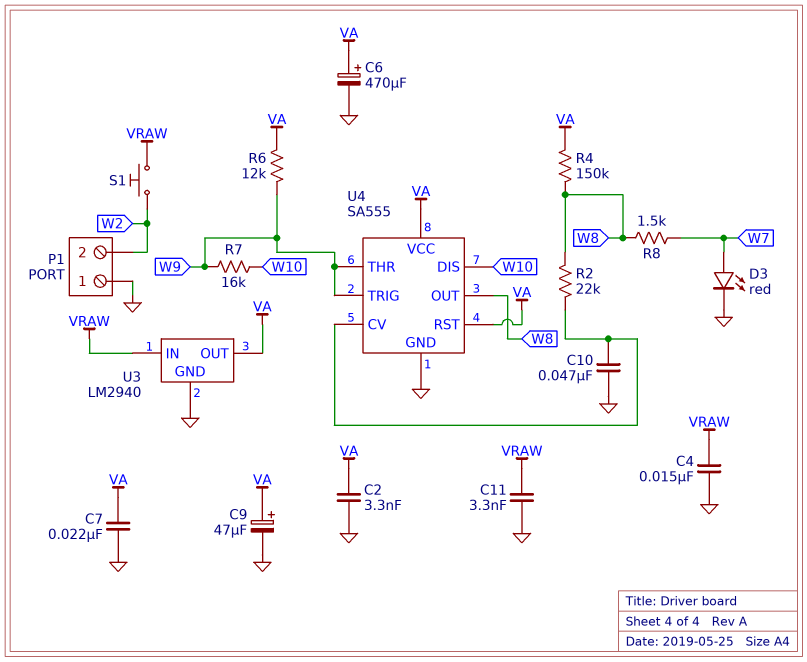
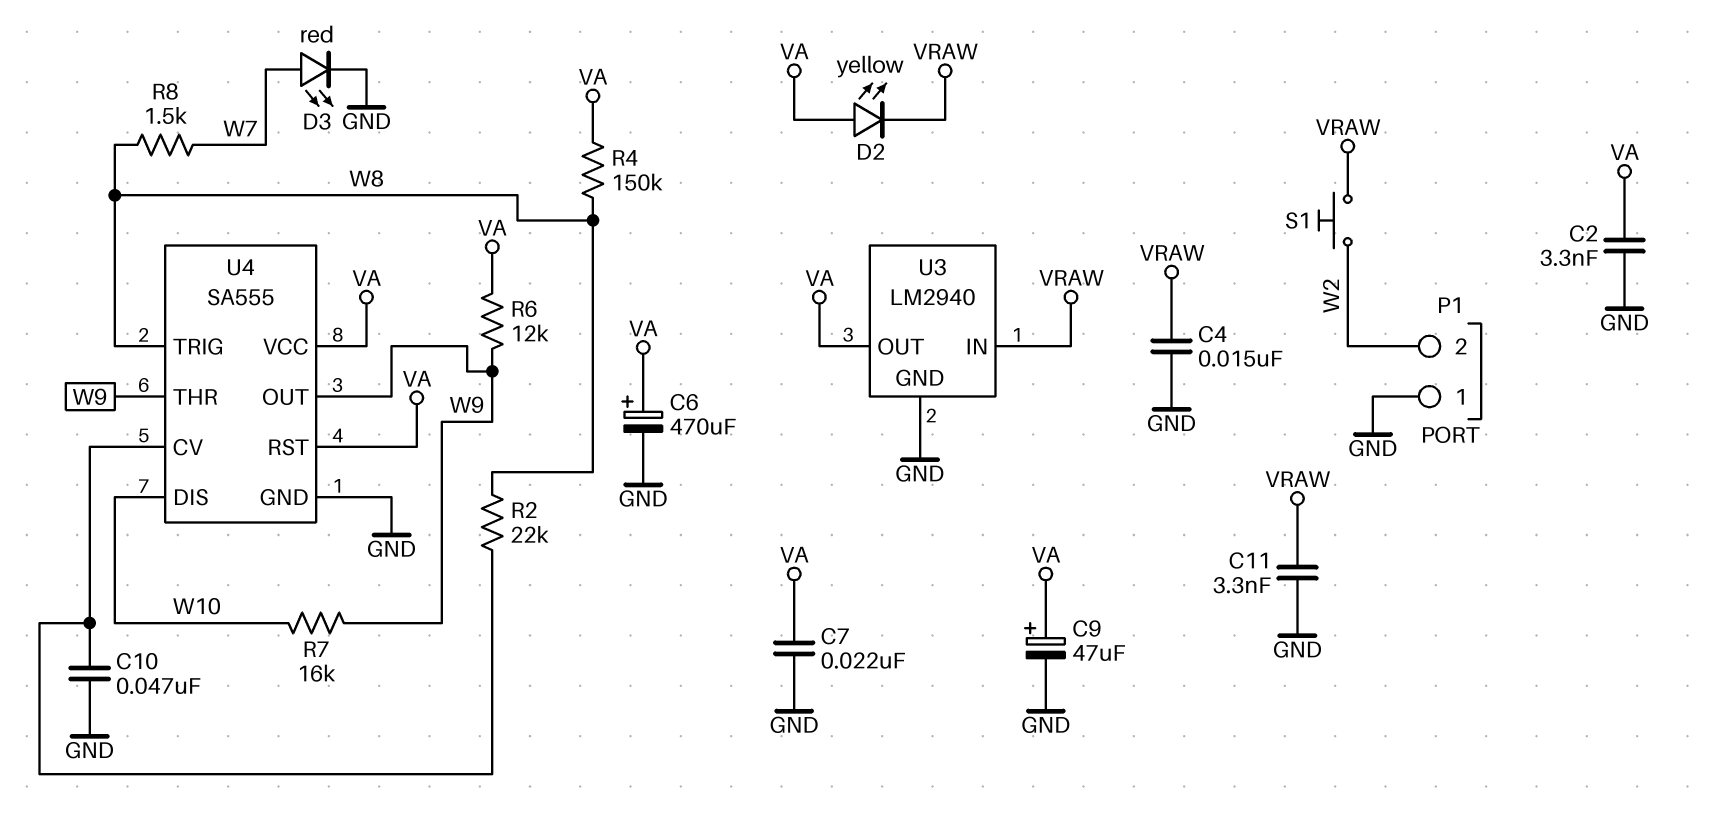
D2: none -> LED yellow (A VA, K VRAW)
U4 pin OUT: W8 -> W9
U4 pin TRIG: W9 -> W8

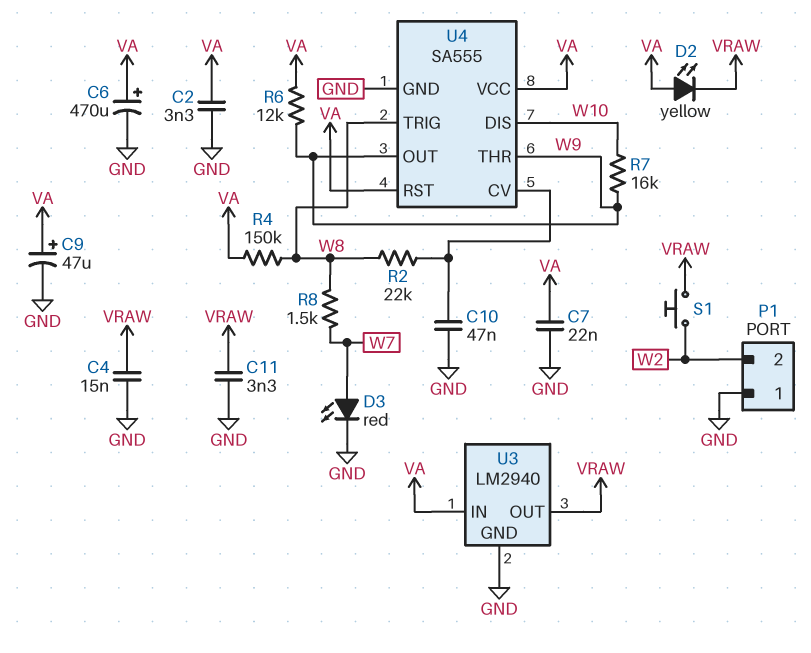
U3 pin IN: VRAW -> VA
U3 pin OUT: VA -> VRAW

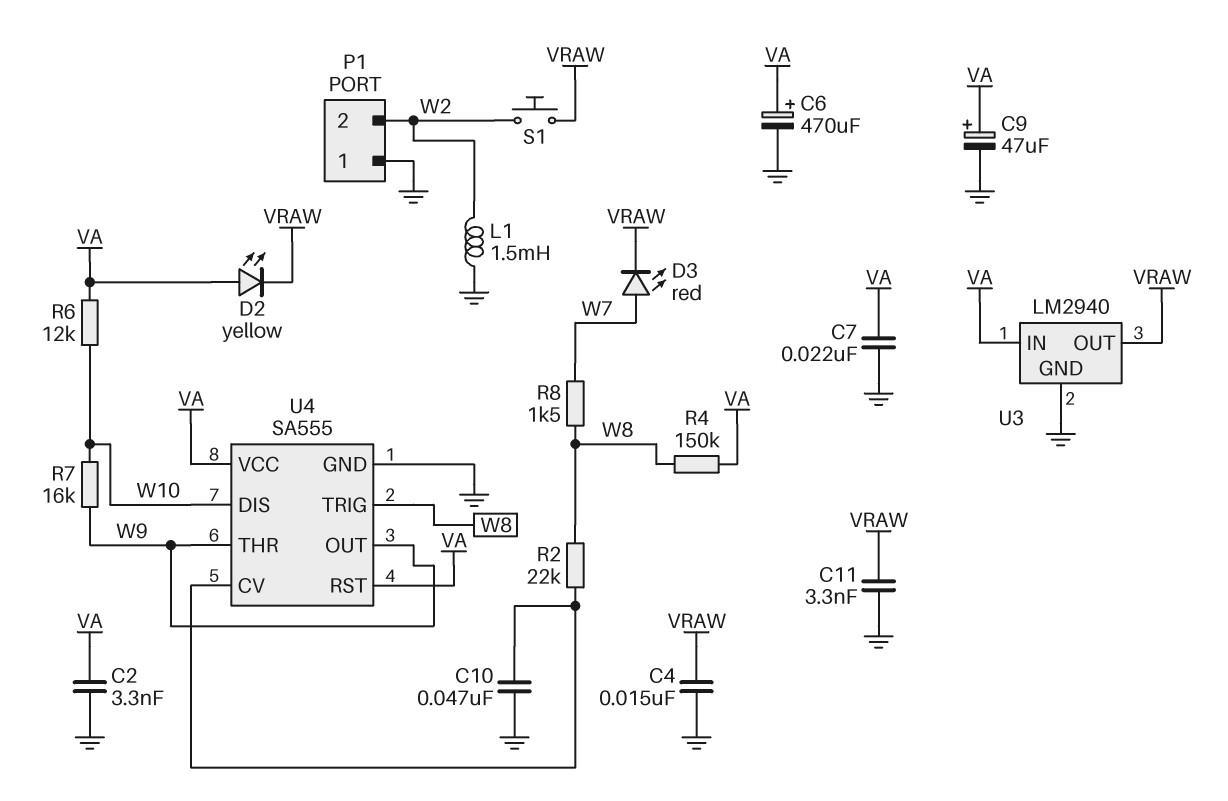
D3: LED red (A W7, K GND) -> LED red (A W7, K VRAW)
L1: none -> 1.5mH (GND, W2)
R6: 12k (VA, W9) -> 12k (VA, W10)

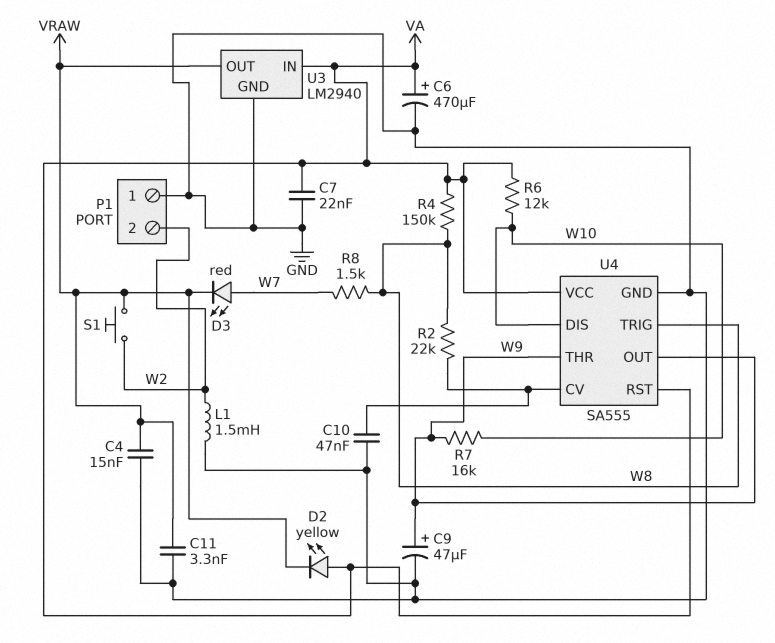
C2: 3.3nF (GND, VA) -> none
C9: 47uF (plus VA, minus GND) -> 47uF (plus W9, minus GND)

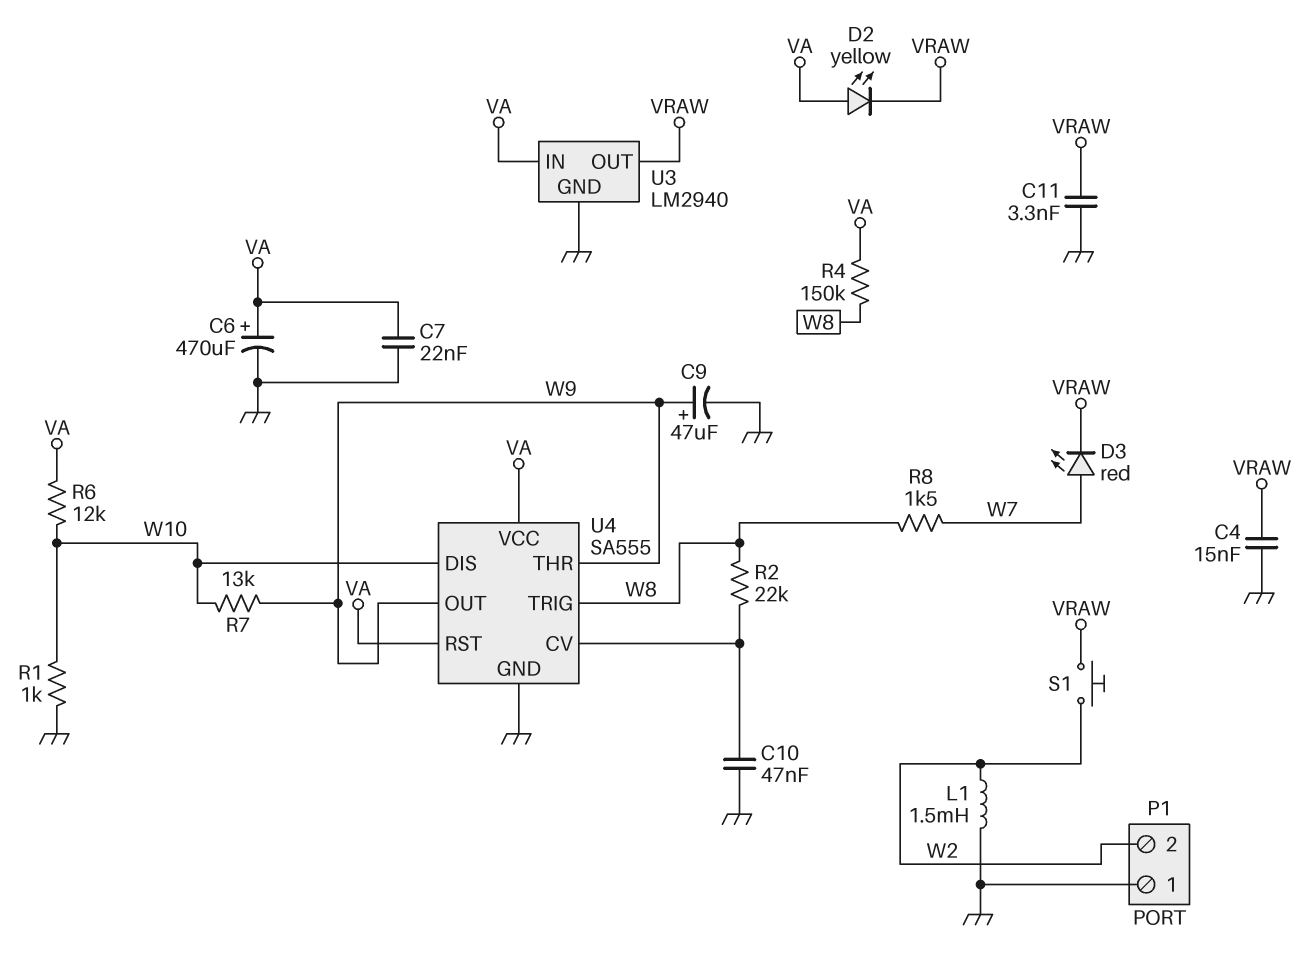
R1: none -> 1k (GND, W10)
R7: 16k (W9, W10) -> 13k (W9, W10)

